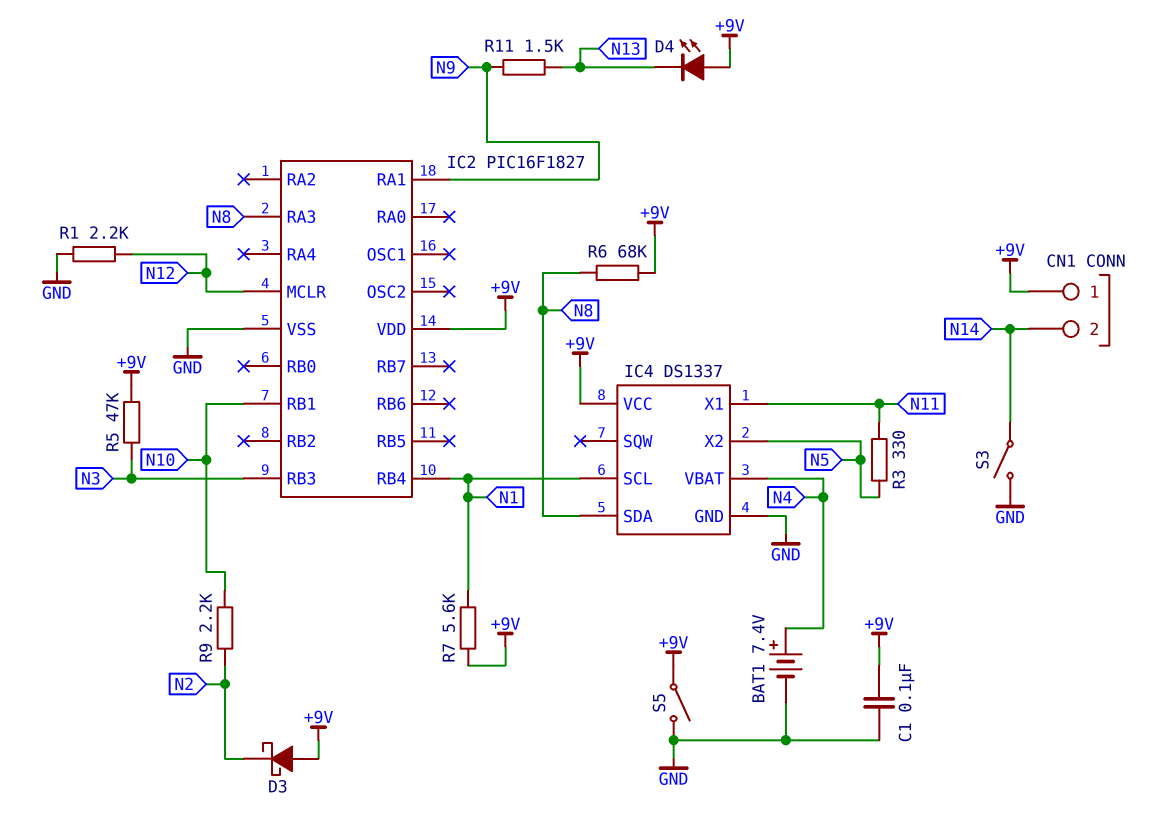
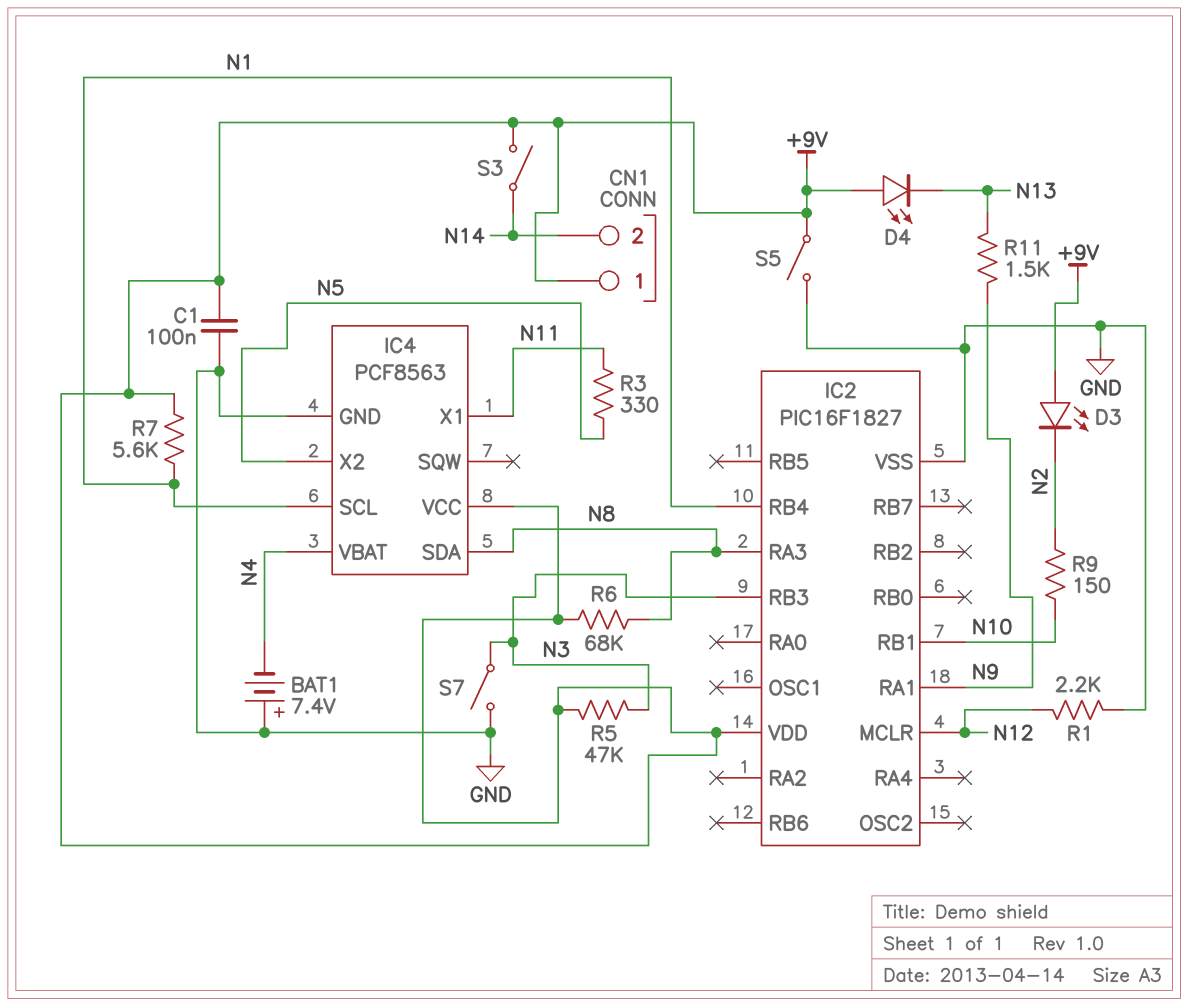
BAT1: 7.4V (plus N4, minus GND) -> 7.4V (plus GND, minus N4)
D3: schottky (A +9V, K N2) -> LED (A +9V, K N2)
IC4: DS1337 -> PCF8563
R9: 2.2k (N2, N10) -> 150 (N2, N10)
S3: switch (GND, N14) -> switch (+9V, N14)
S7: none -> switch (GND, N3)

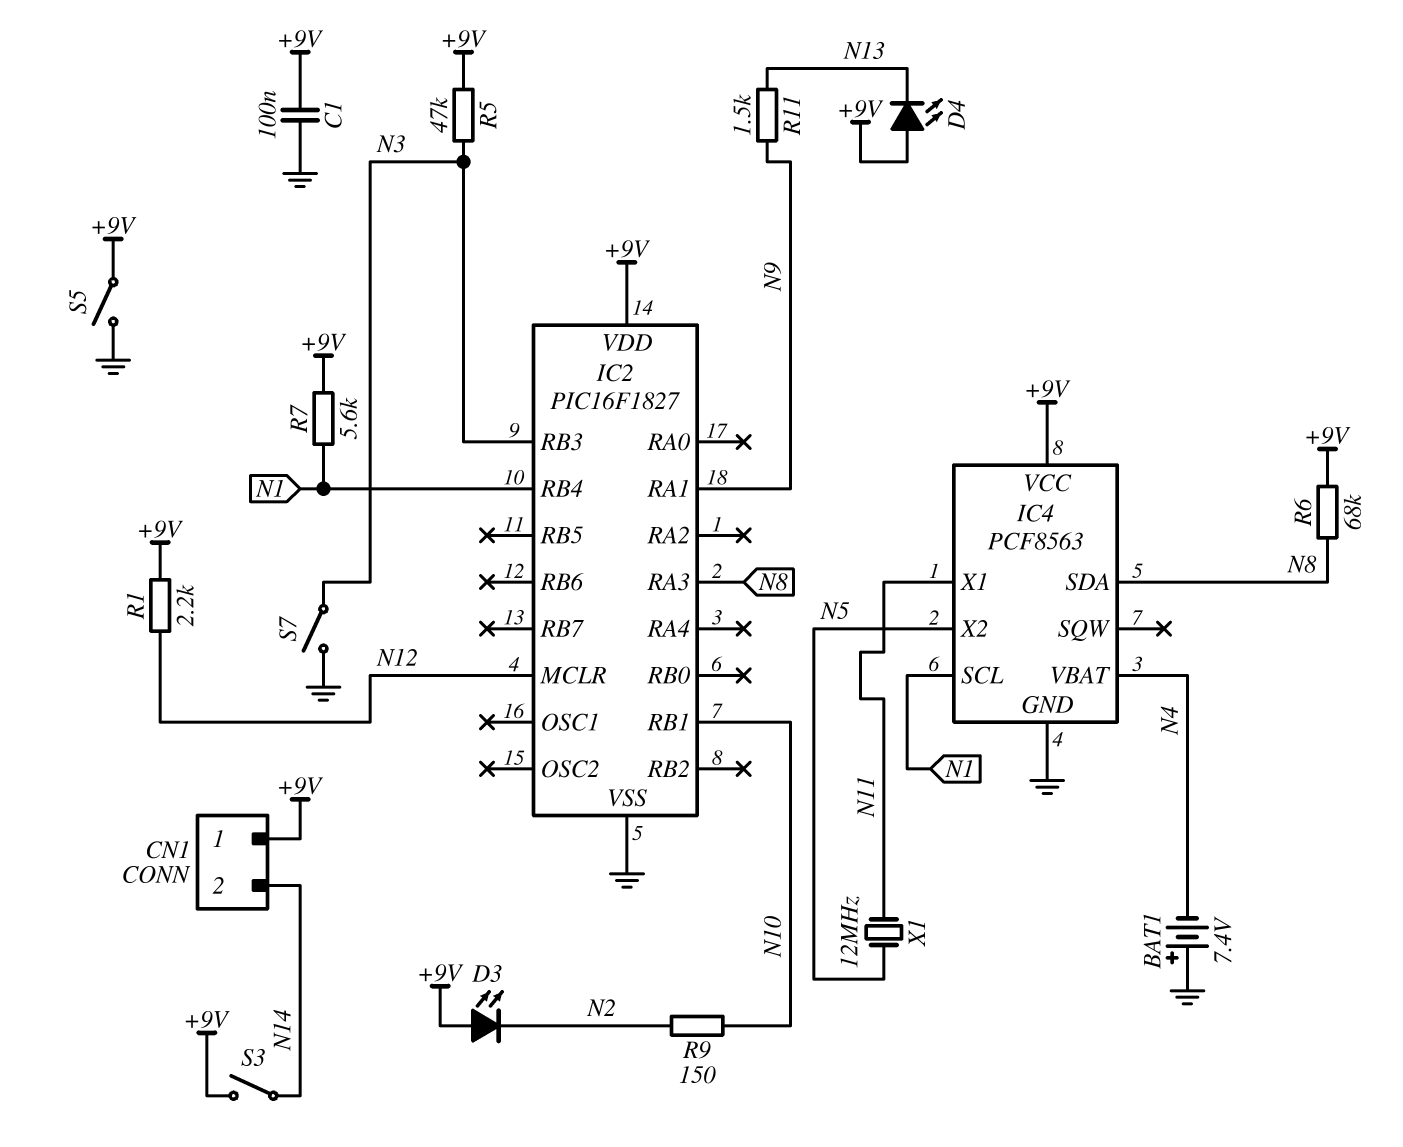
R1: 2.2k (GND, N12) -> 2.2k (+9V, N12)
R3: 330 (N5, N11) -> none
X1: none -> 12MHz (N5, N11)

